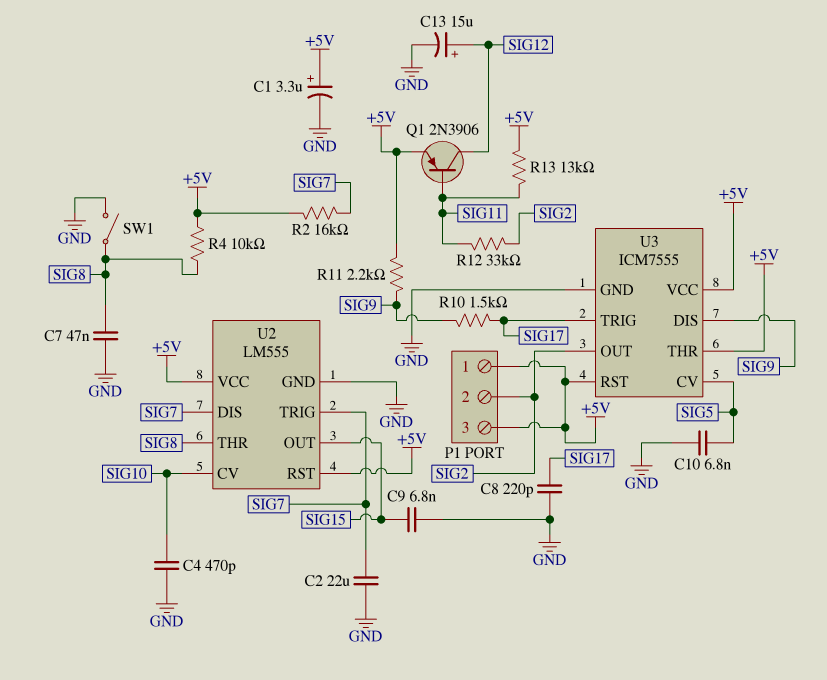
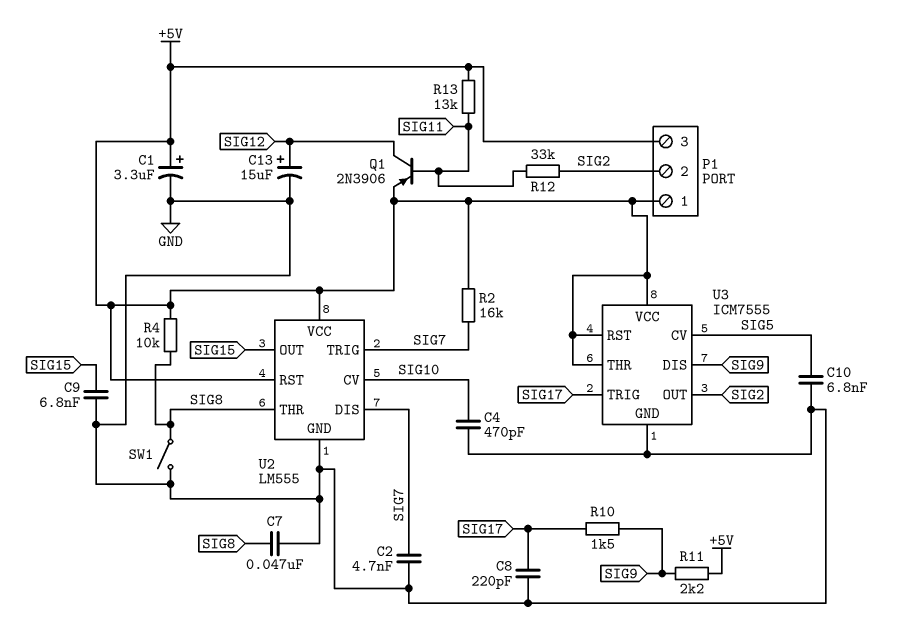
C2: 22uF (GND, SIG7) -> 4.7nF (GND, SIG7)

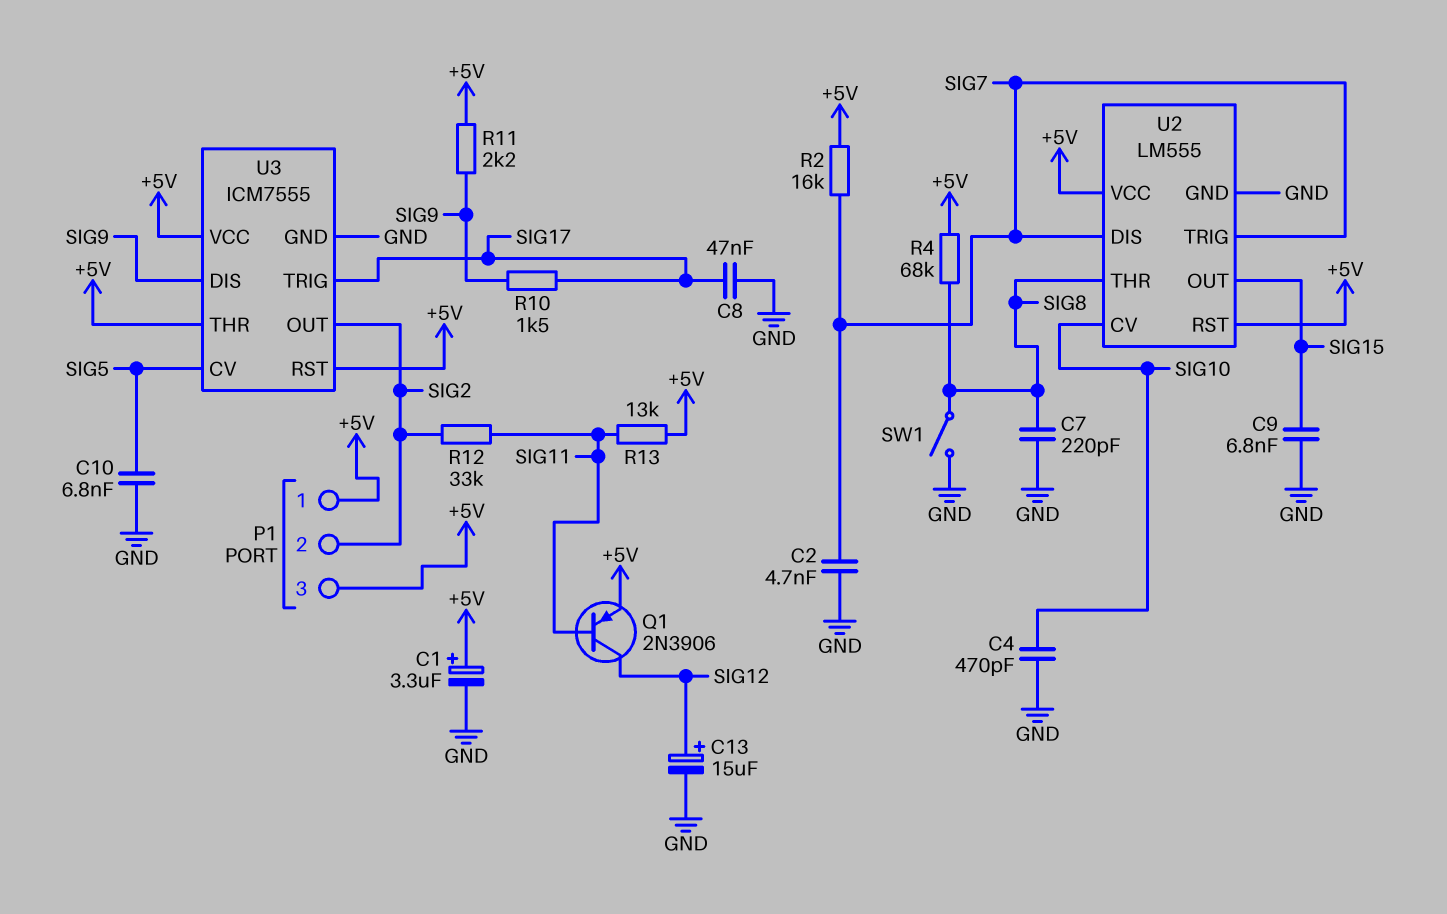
C7: 47nF (GND, SIG8) -> 220pF (GND, SIG8)
C8: 220pF (GND, SIG17) -> 47nF (GND, SIG17)
R4: 10k (+5V, SIG8) -> 68k (+5V, SIG8)

